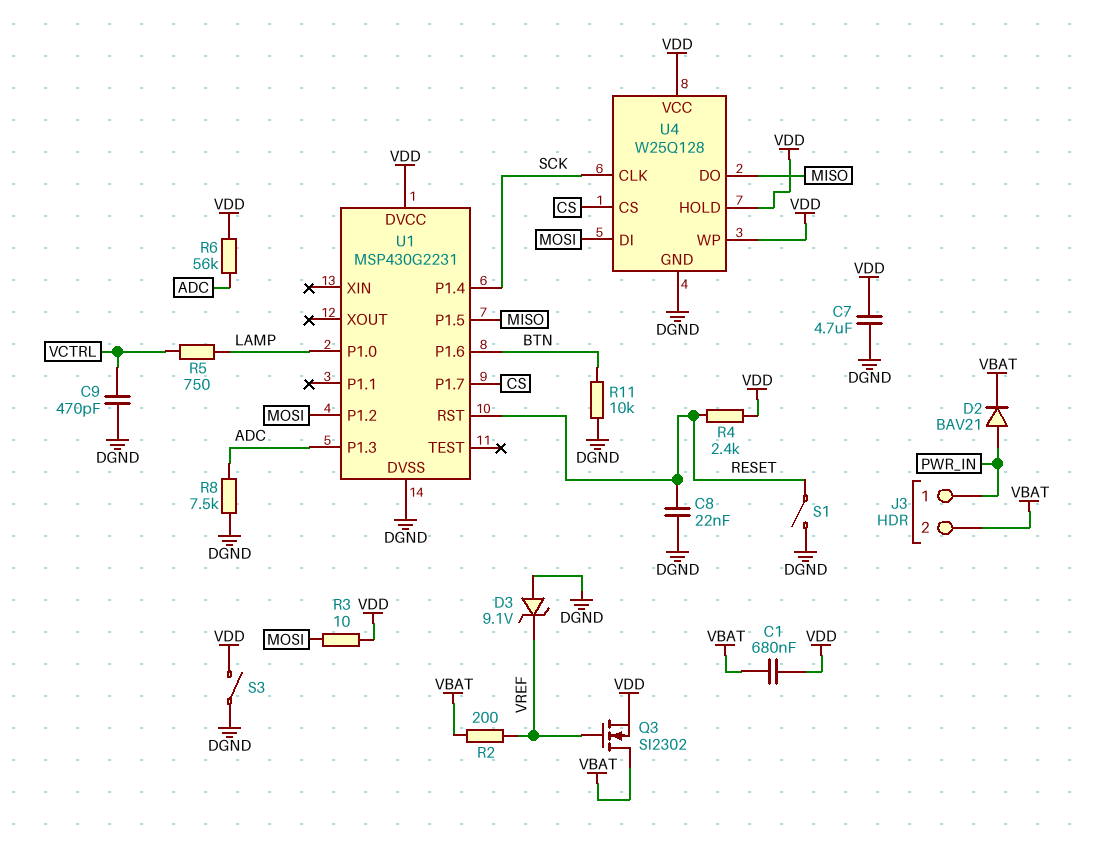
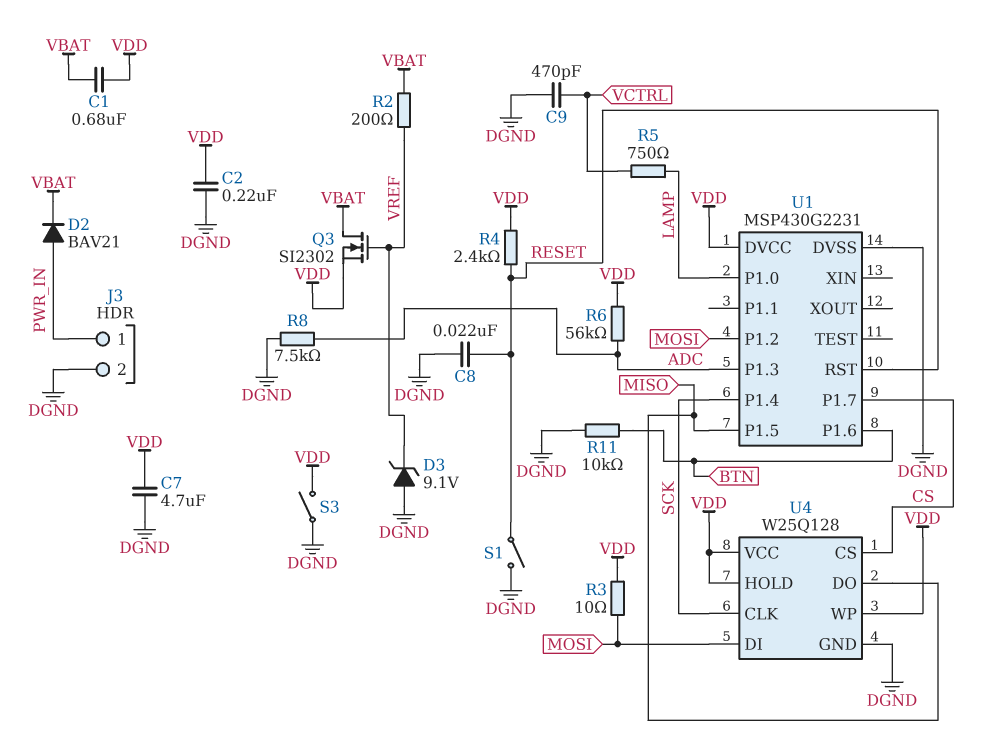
C2: none -> 220nF (DGND, VDD)
J3 pin 2: VBAT -> DGND

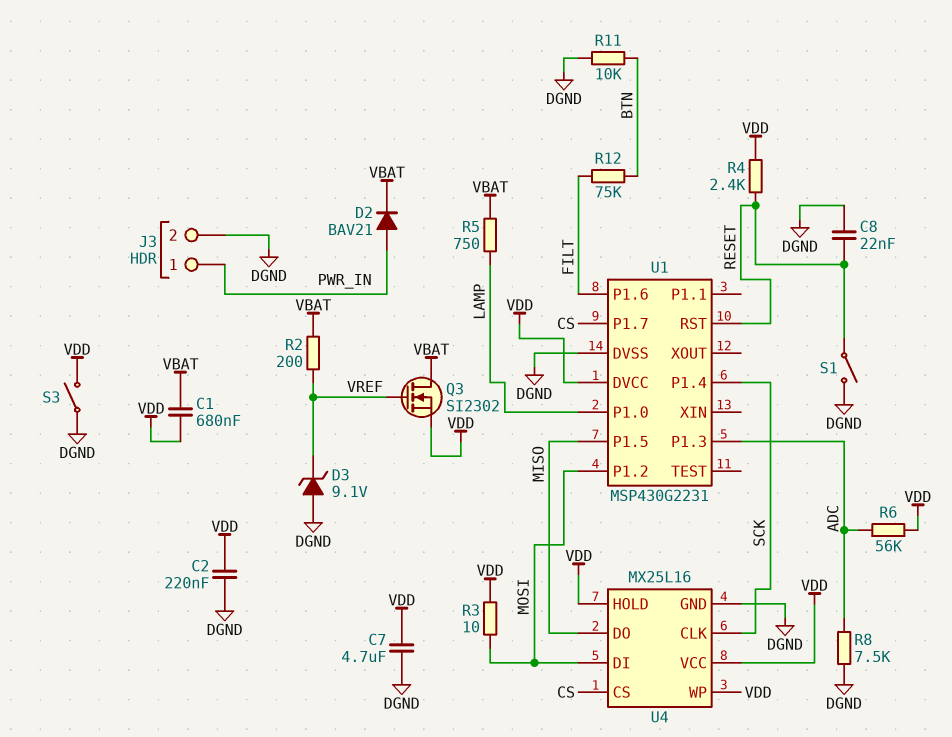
C9: 470pF (DGND, VCTRL) -> none
R5: 750 (LAMP, VCTRL) -> 750 (LAMP, VBAT)
R12: none -> 75k (BTN, FILT)
U1 pin P1.6: BTN -> FILT
U4: W25Q128 -> MX25L16

